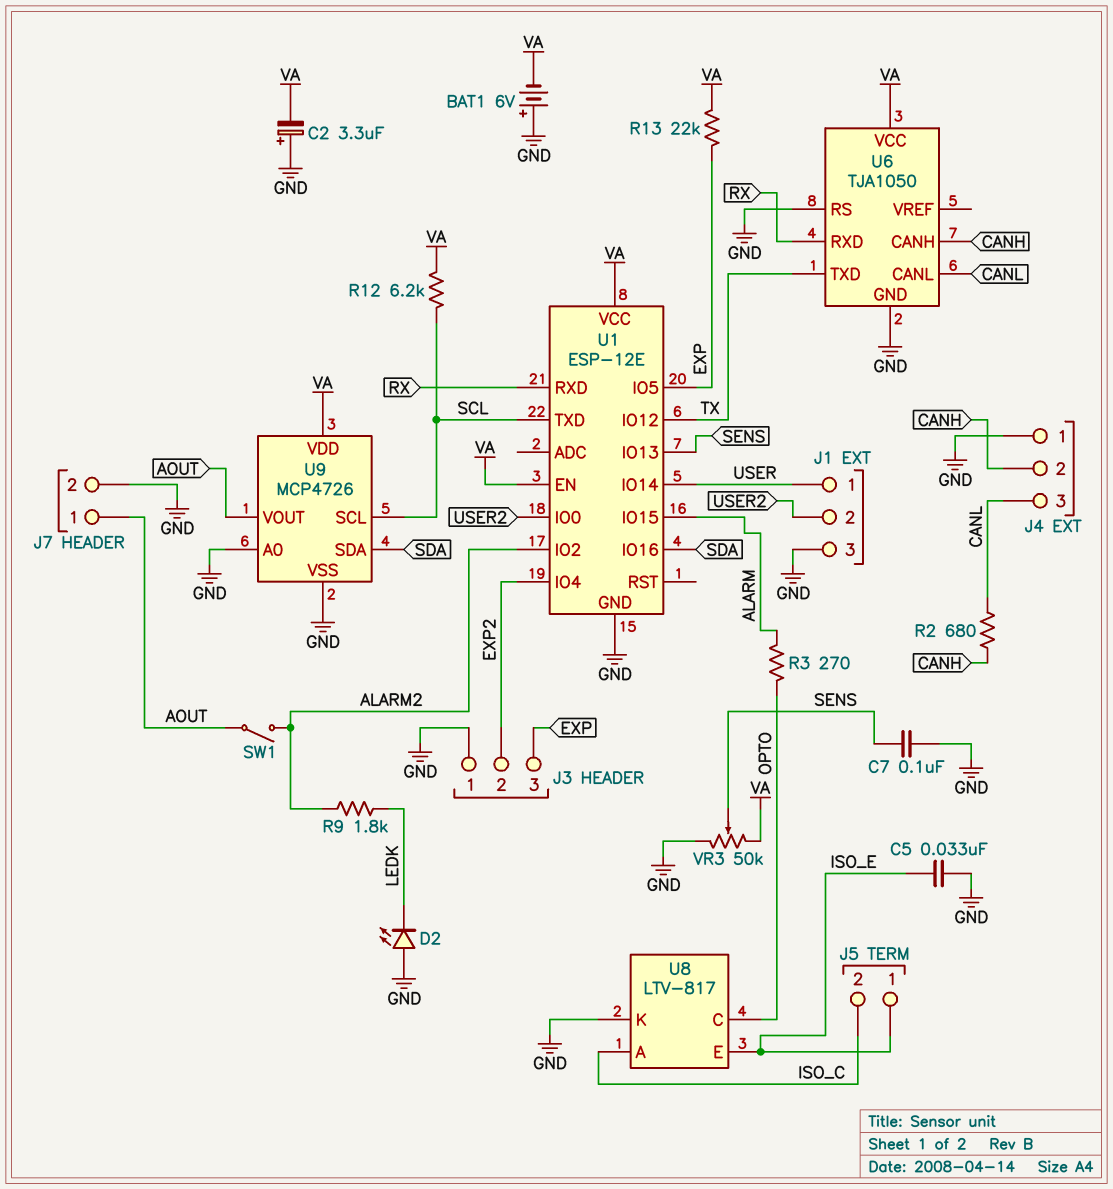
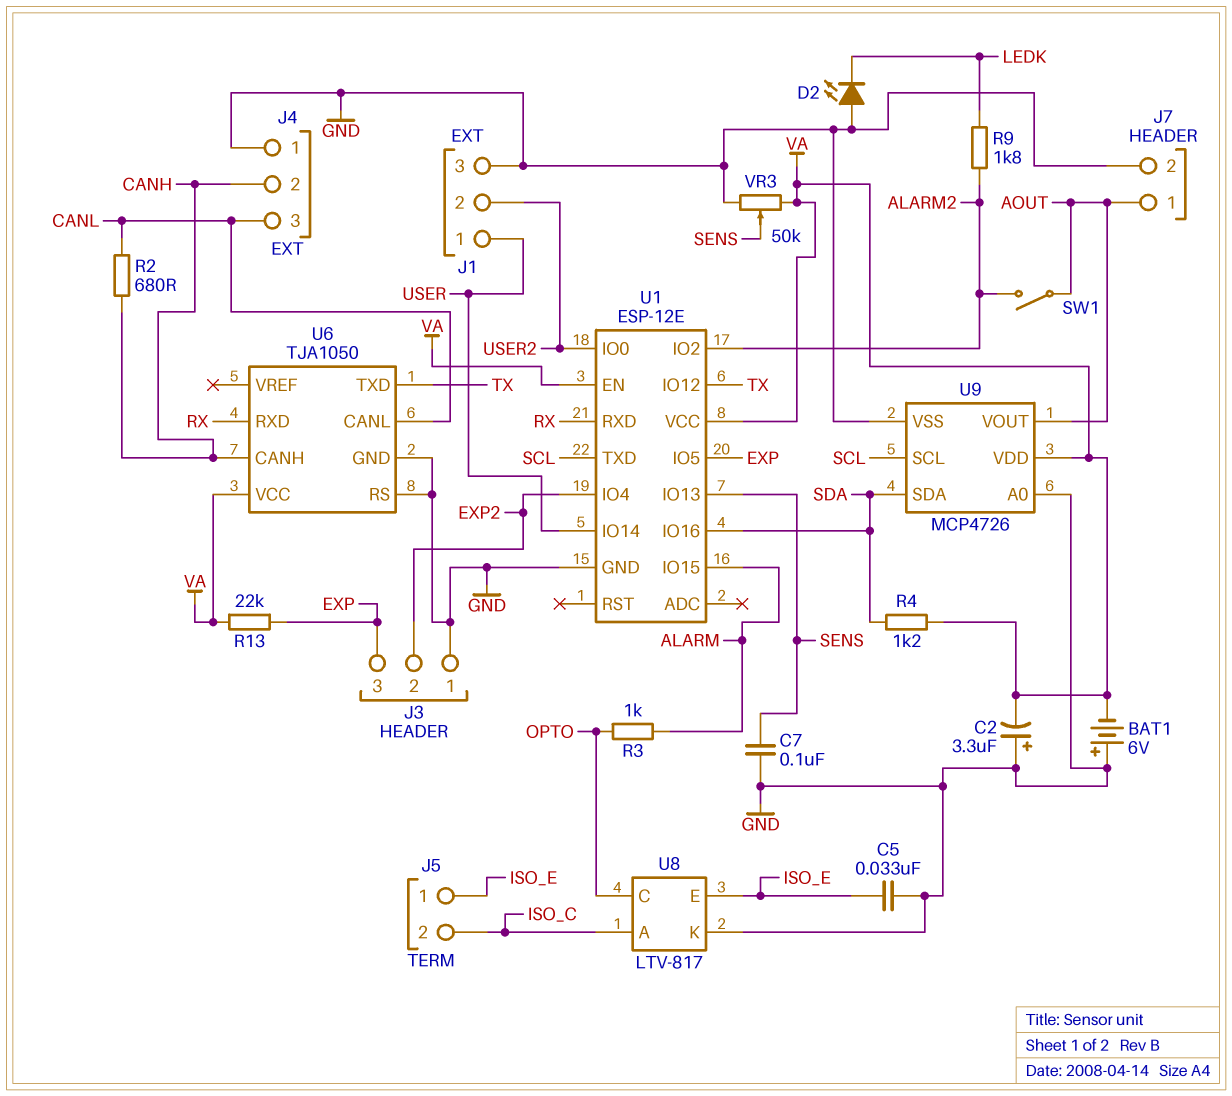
R3: 270 (ALARM, OPTO) -> 1k (ALARM, OPTO)
R4: none -> 1.2k (SDA, VA)
R12: 6.2k (SCL, VA) -> none

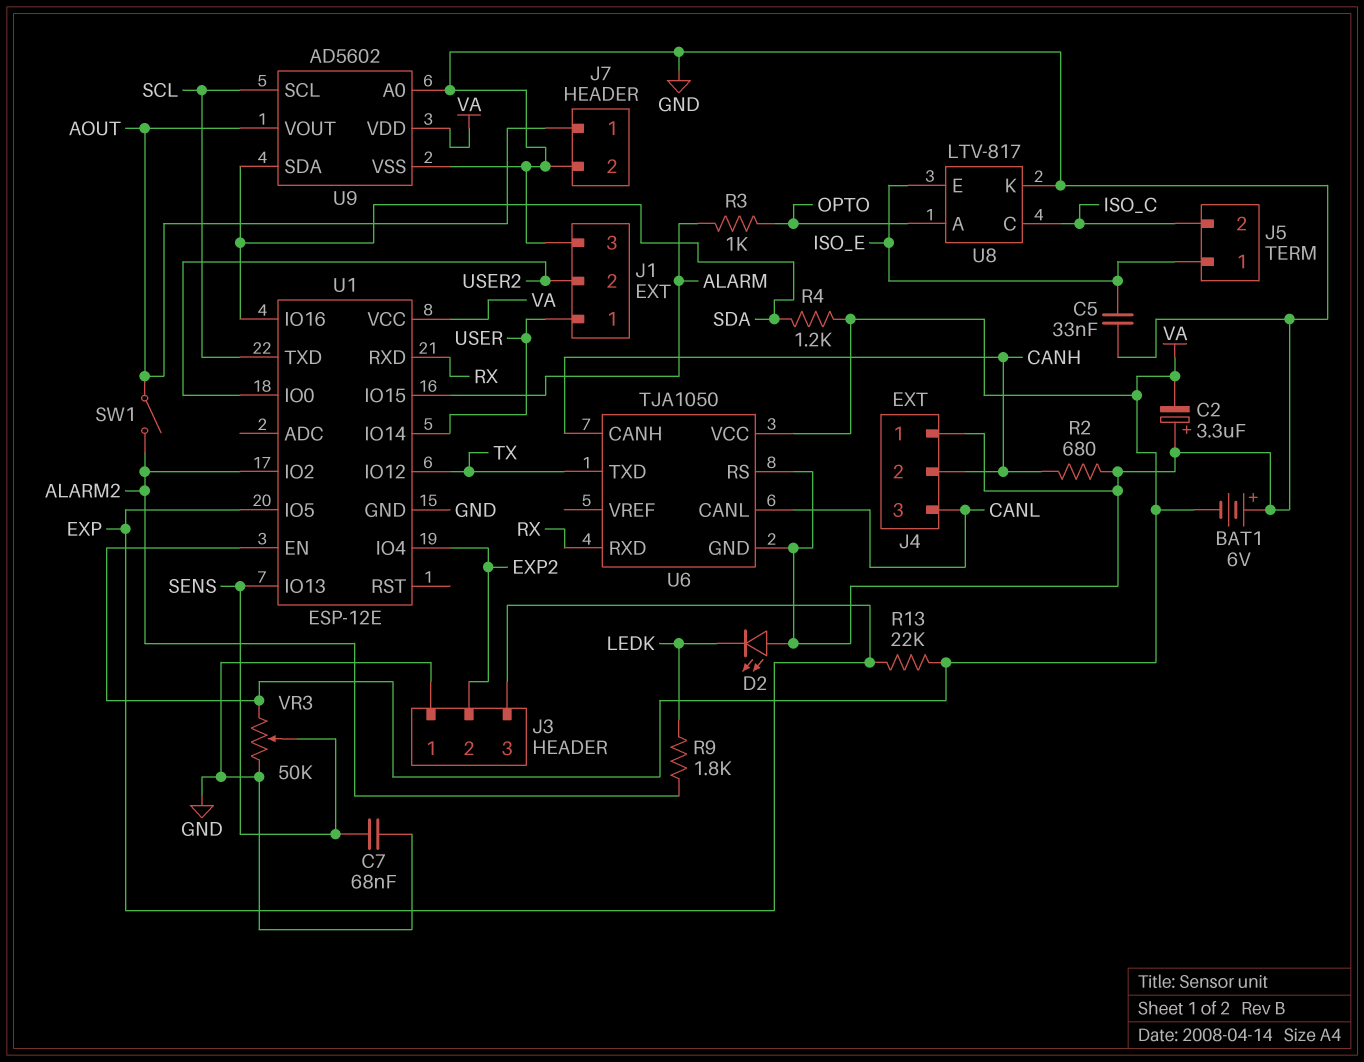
C7: 100nF (GND, SENS) -> 68nF (GND, SENS)
R2: 680 (CANH, CANL) -> 680 (CANH, GND)
U8 pin A: ISO_C -> OPTO
U8 pin C: OPTO -> ISO_C
U9: MCP4726 -> AD5602

